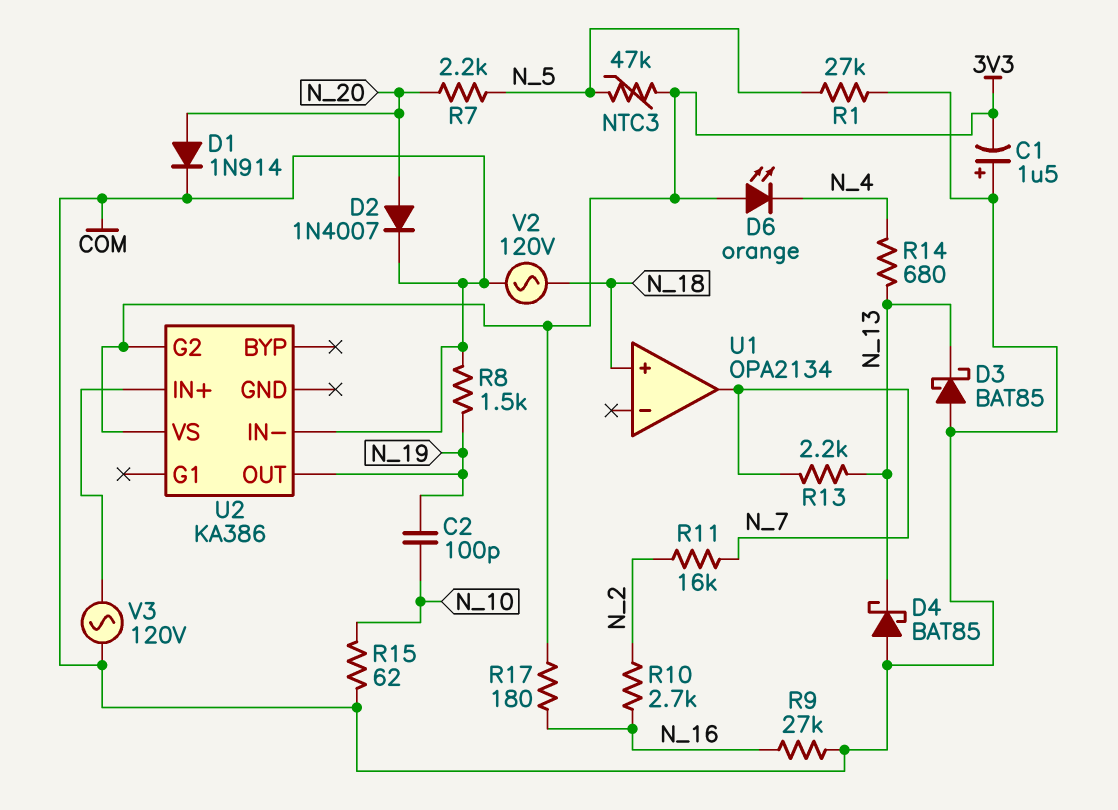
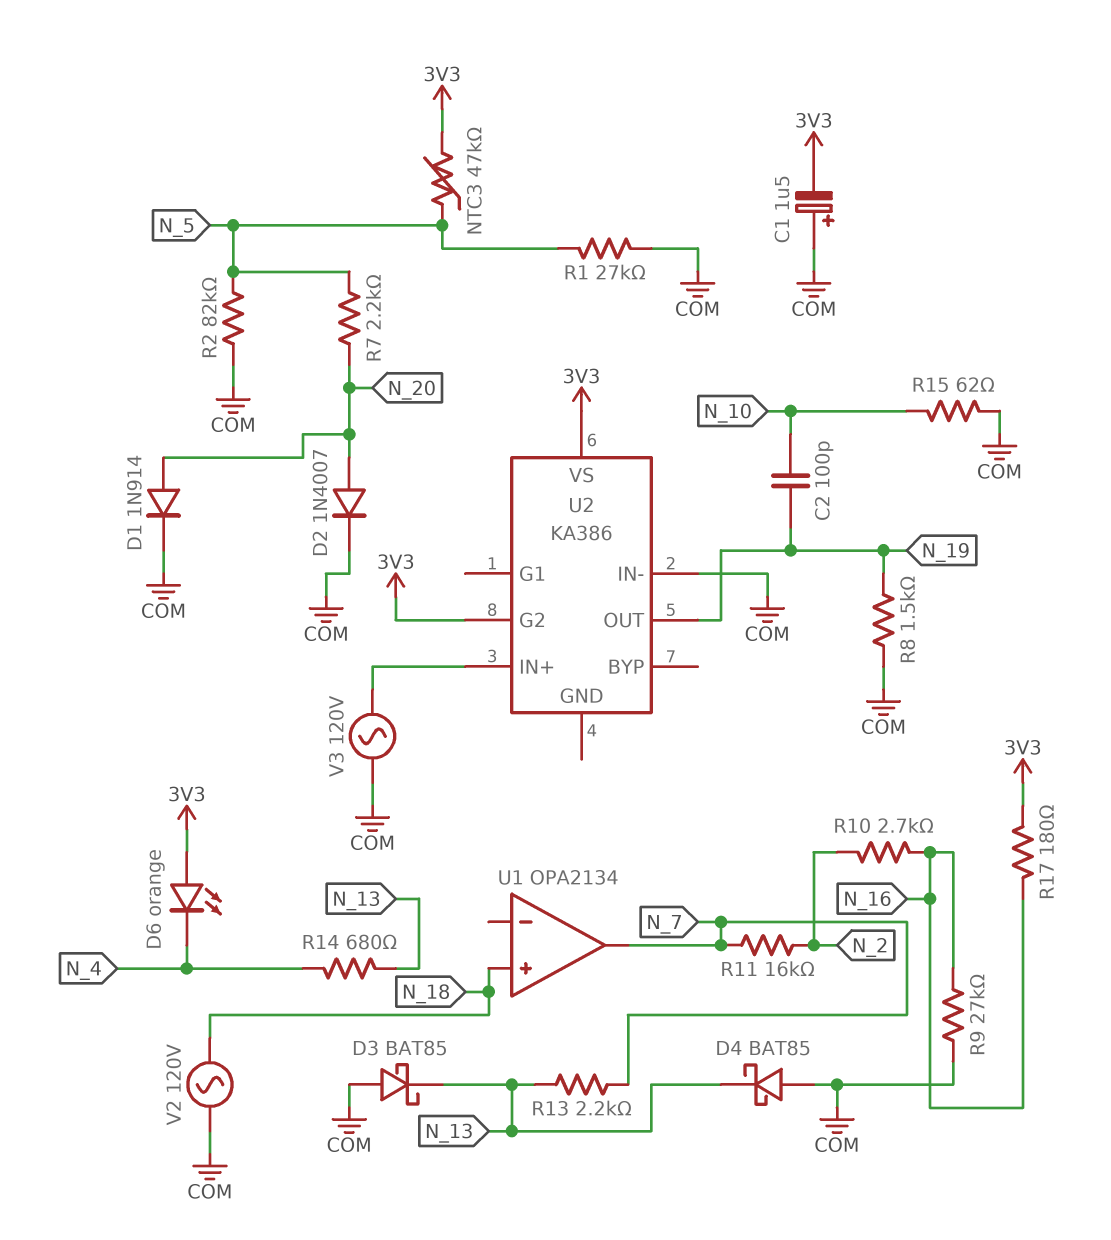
R2: none -> 82k (COM, N_5)

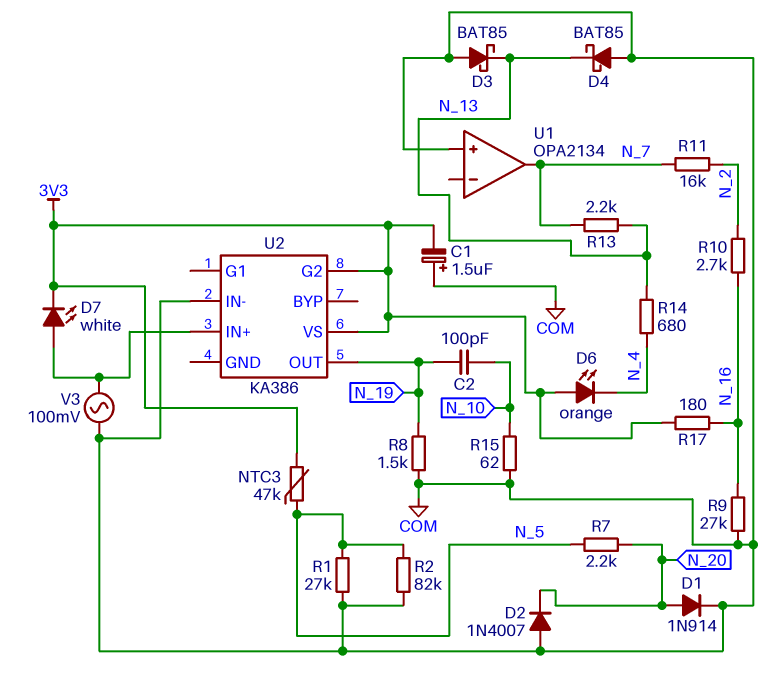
D2: diode 1N4007 (A N_20, K COM) -> diode 1N4007 (A COM, K N_20)
D7: none -> LED white (A U2/IN+, K 3V3)
U1 pin in+: N_18 -> COM
V2: AC 120V (COM, N_18) -> none
V3: AC 120V (COM, U2/IN+) -> AC 100mV (COM, U2/IN+)

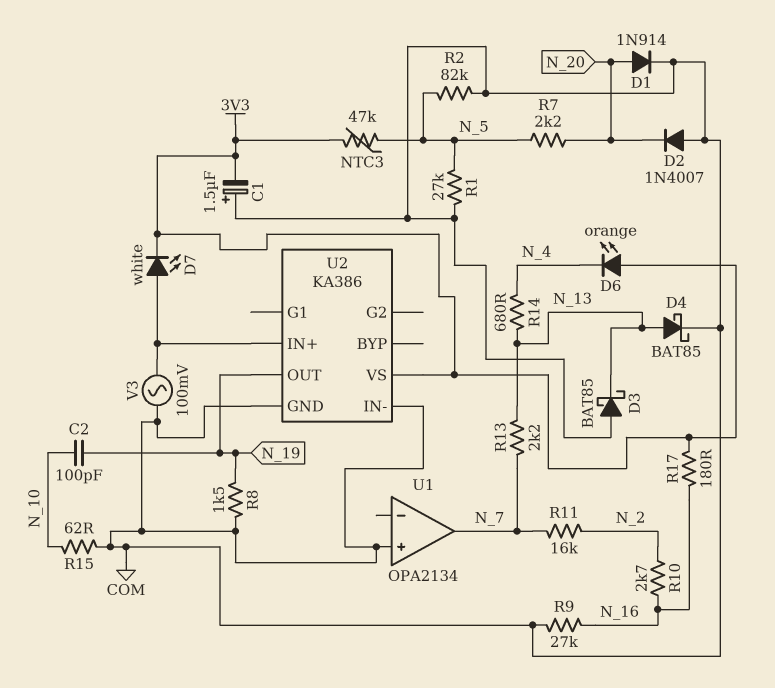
D4: schottky BAT85 (A COM, K N_13) -> schottky BAT85 (A N_13, K COM)
U2 pin G2: 3V3 -> none
U2 pin GND: none -> COM

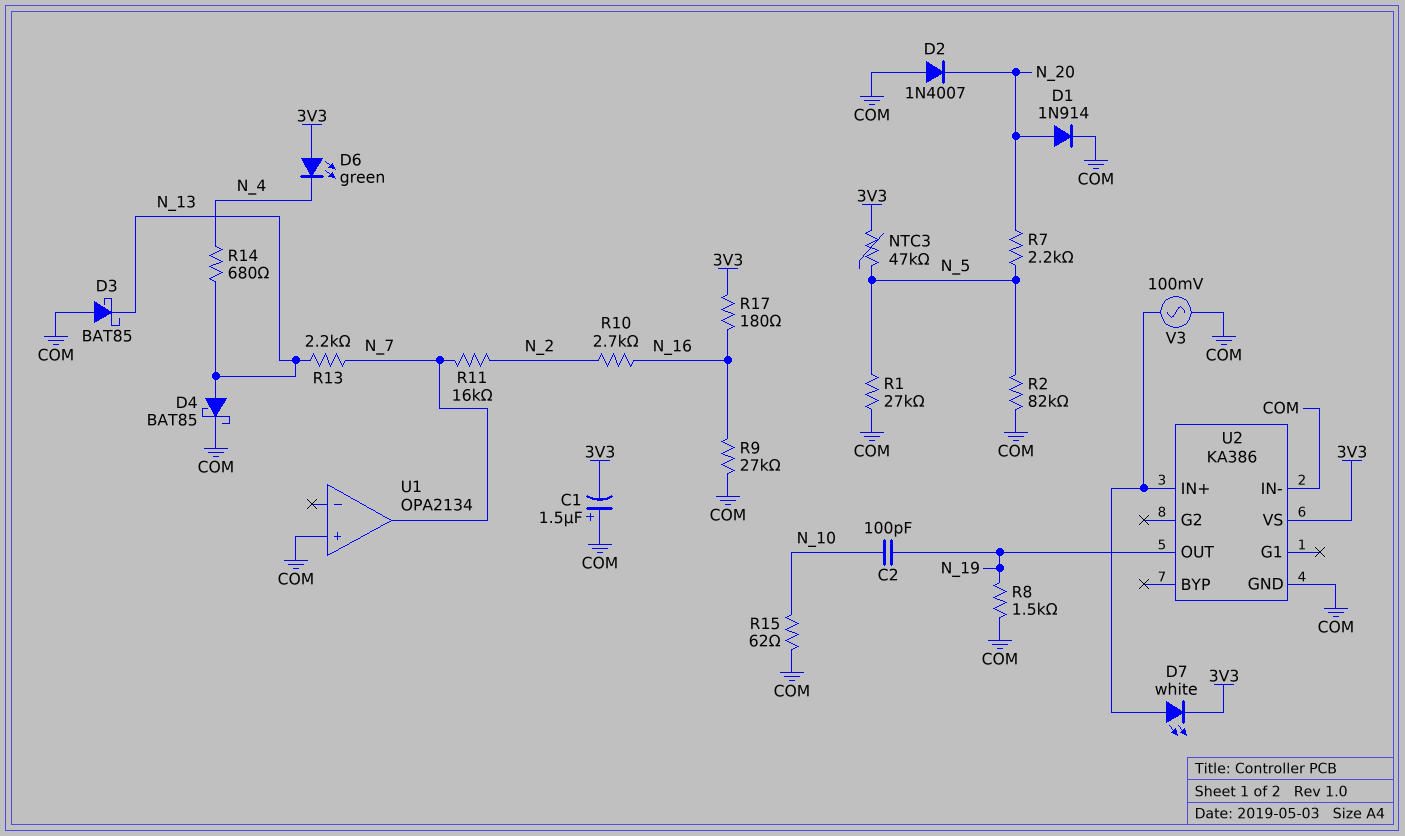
D6: LED orange (A 3V3, K N_4) -> LED green (A 3V3, K N_4)

